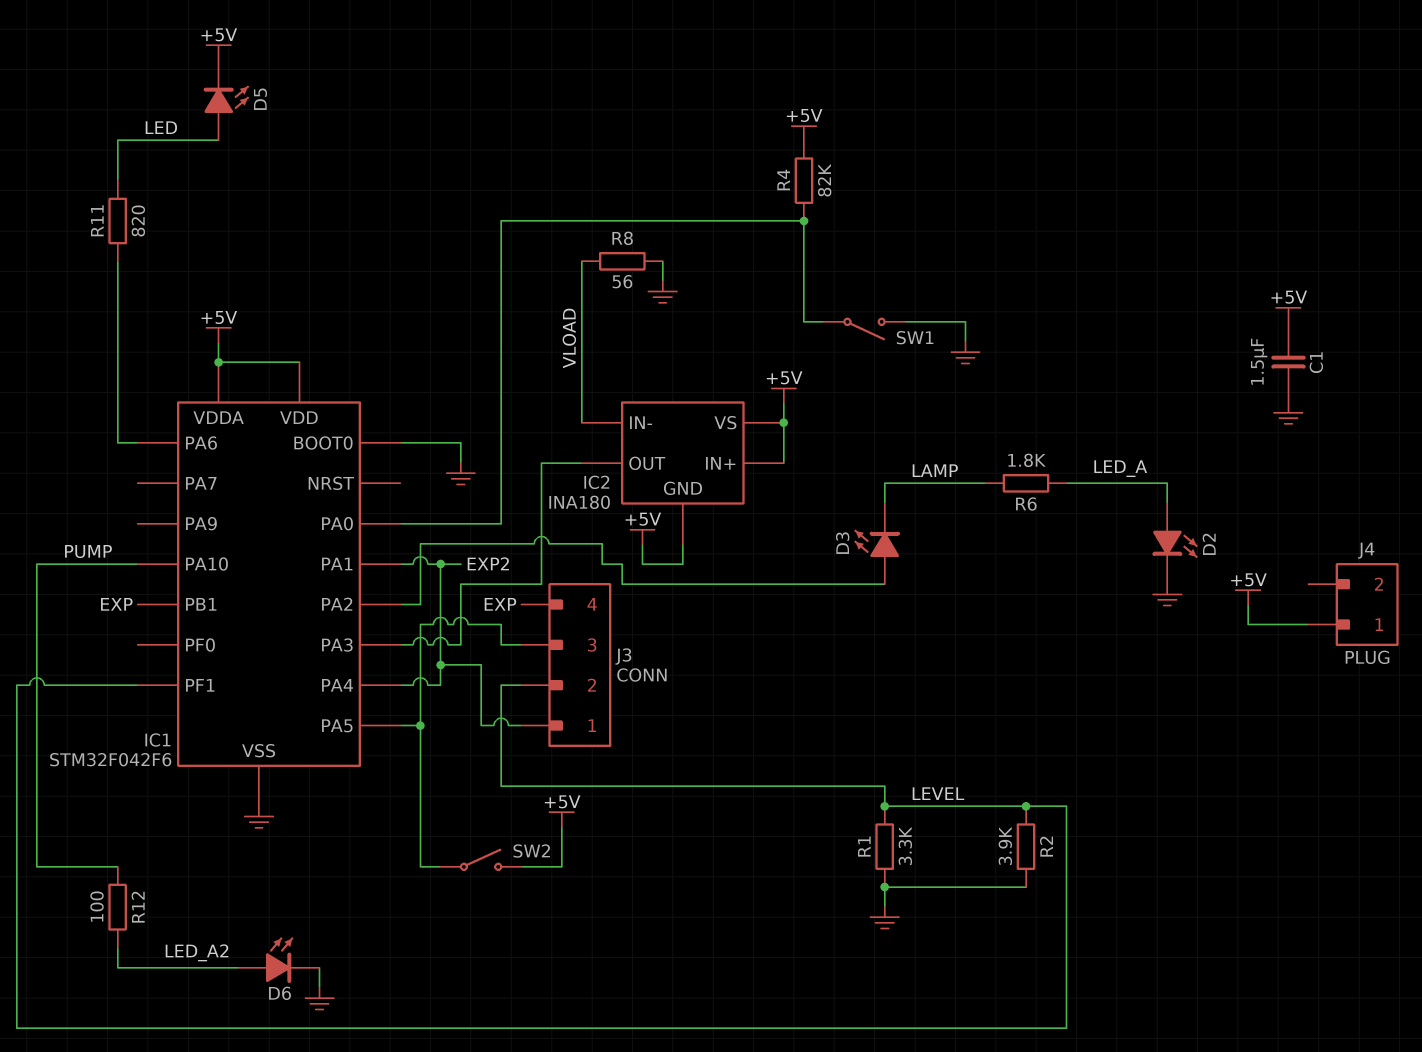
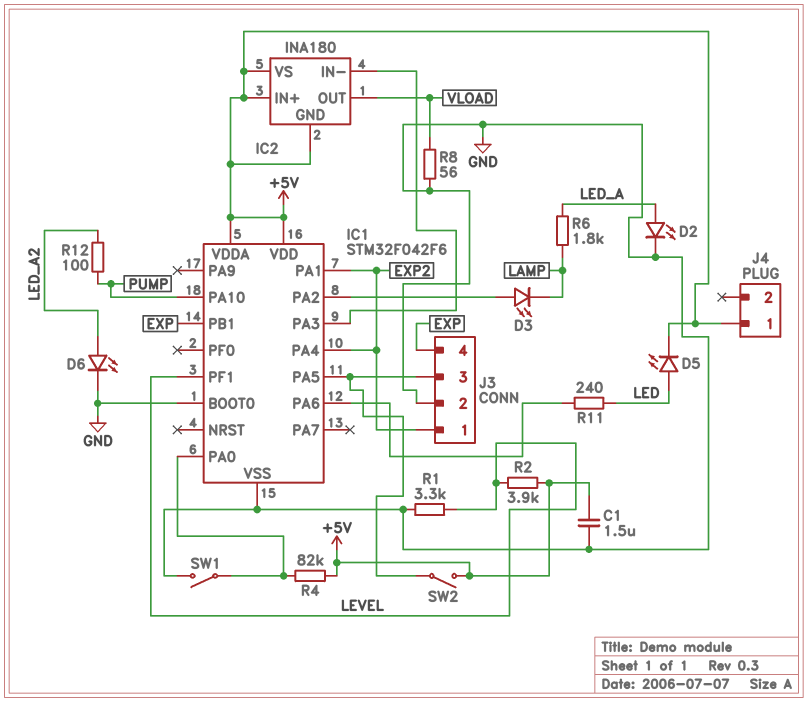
IC2 pin IN-: VLOAD -> IC1/PA3
IC2 pin OUT: IC1/PA3 -> VLOAD
J3 pin 2: LEVEL -> GND
R2: 3.9k (GND, LEVEL) -> 3.9k (+5V, LEVEL)
R11: 820 (IC1/PA6, LED) -> 240 (IC1/PA6, LED)

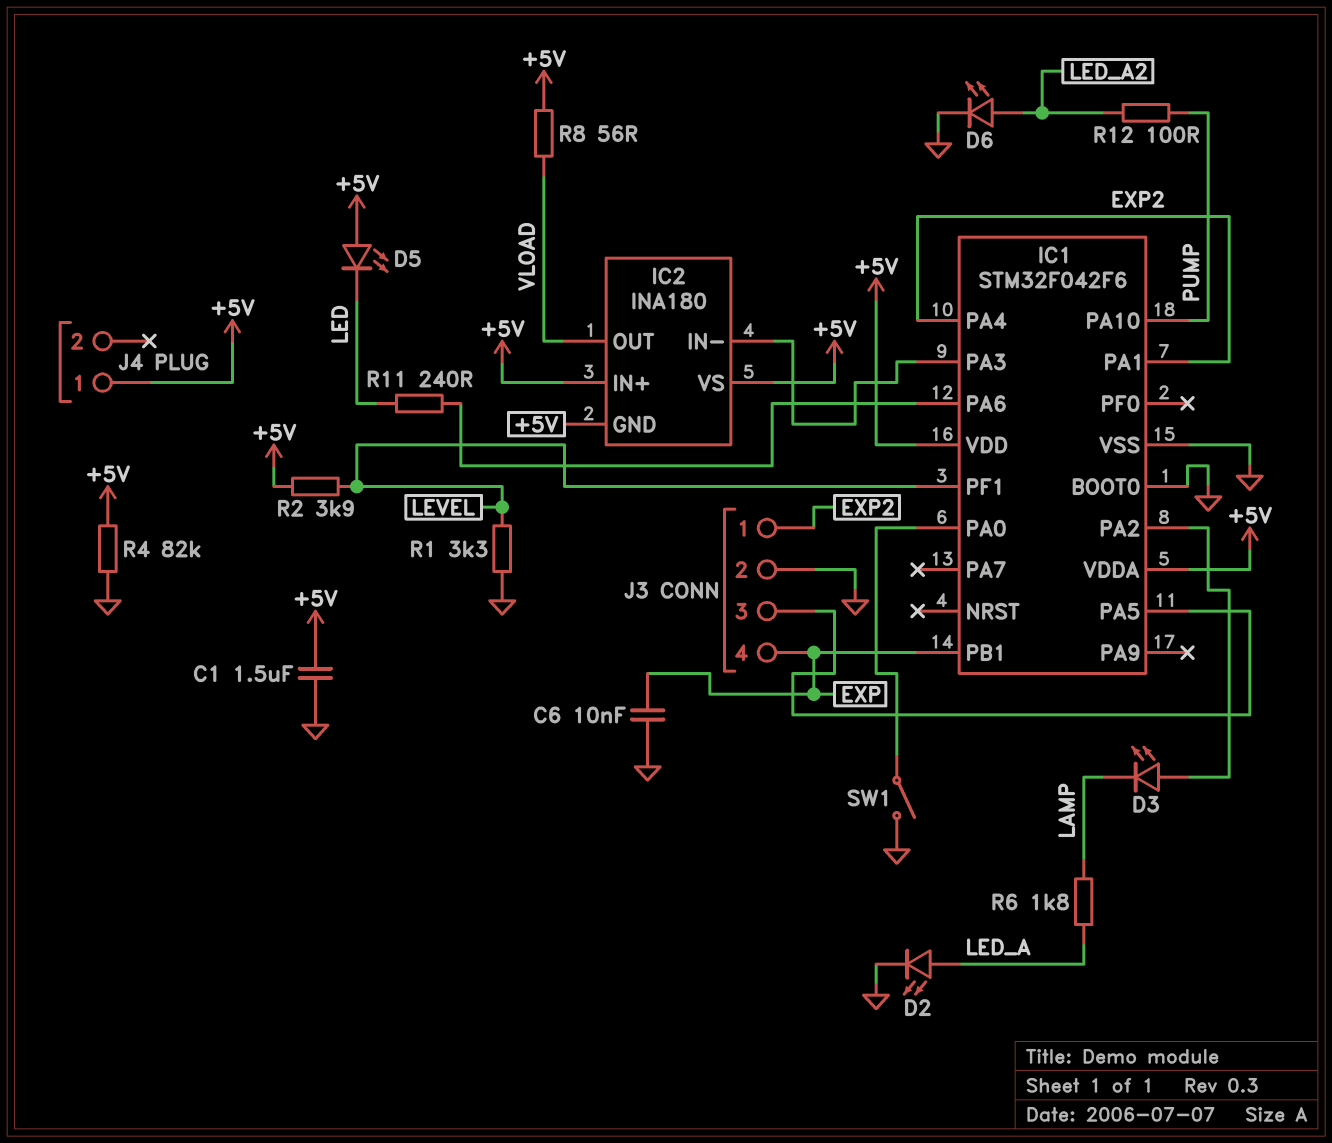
C6: none -> 10nF (EXP, GND)
D5: LED (A LED, K +5V) -> LED (A +5V, K LED)
R4: 82k (+5V, IC1/PA0) -> 82k (+5V, GND)
R8: 56 (GND, VLOAD) -> 56 (+5V, VLOAD)
SW2: switch (+5V, IC1/PA5) -> none

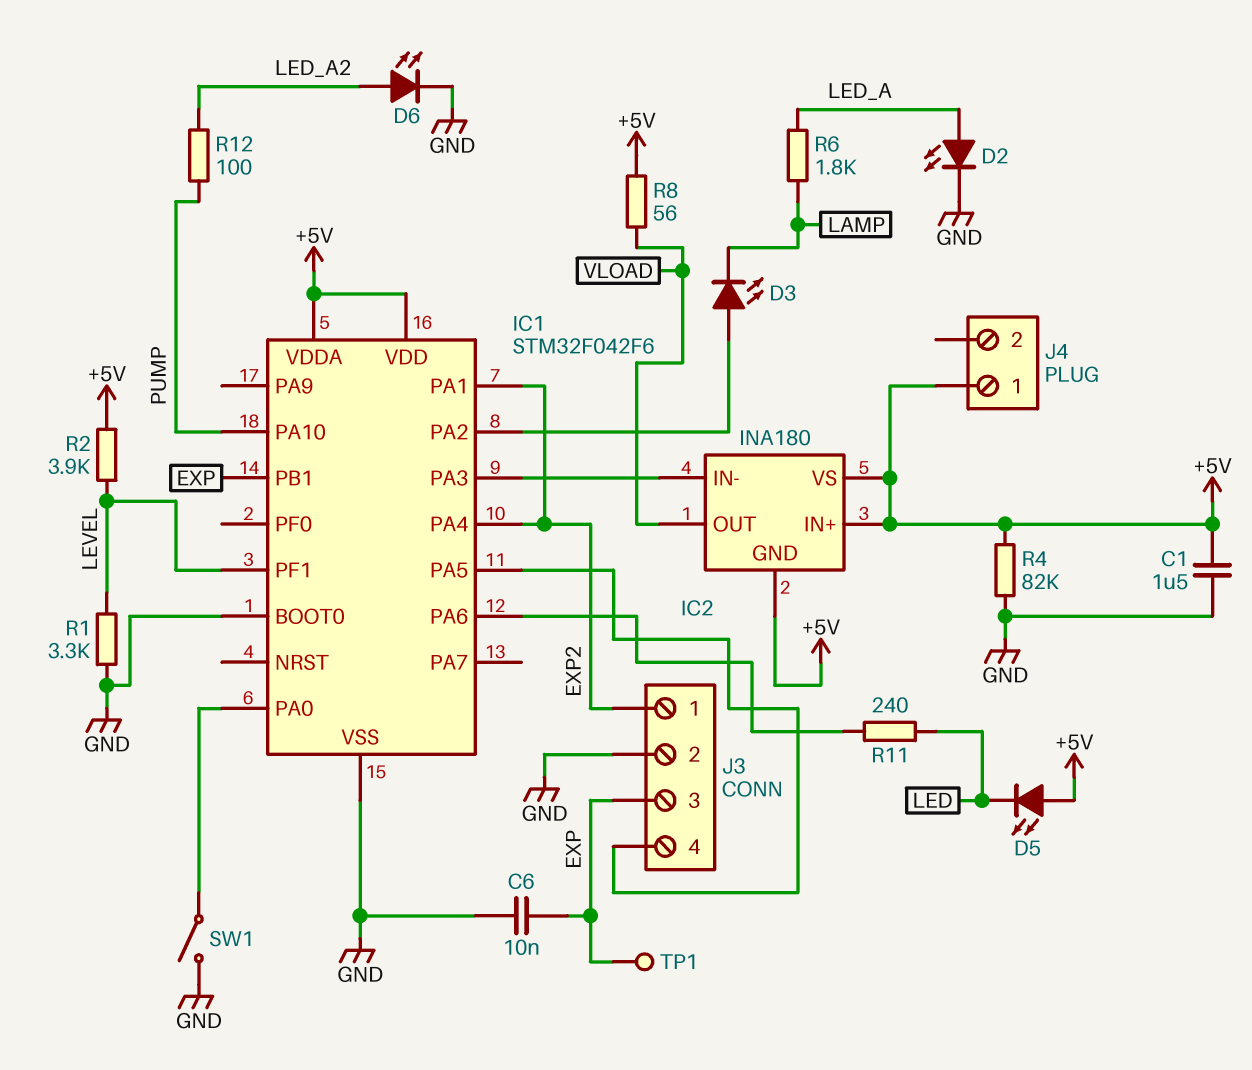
J3 pin 3: IC1/PA5 -> EXP
J3 pin 4: EXP -> IC1/PA5
TP1: none -> test point (EXP)

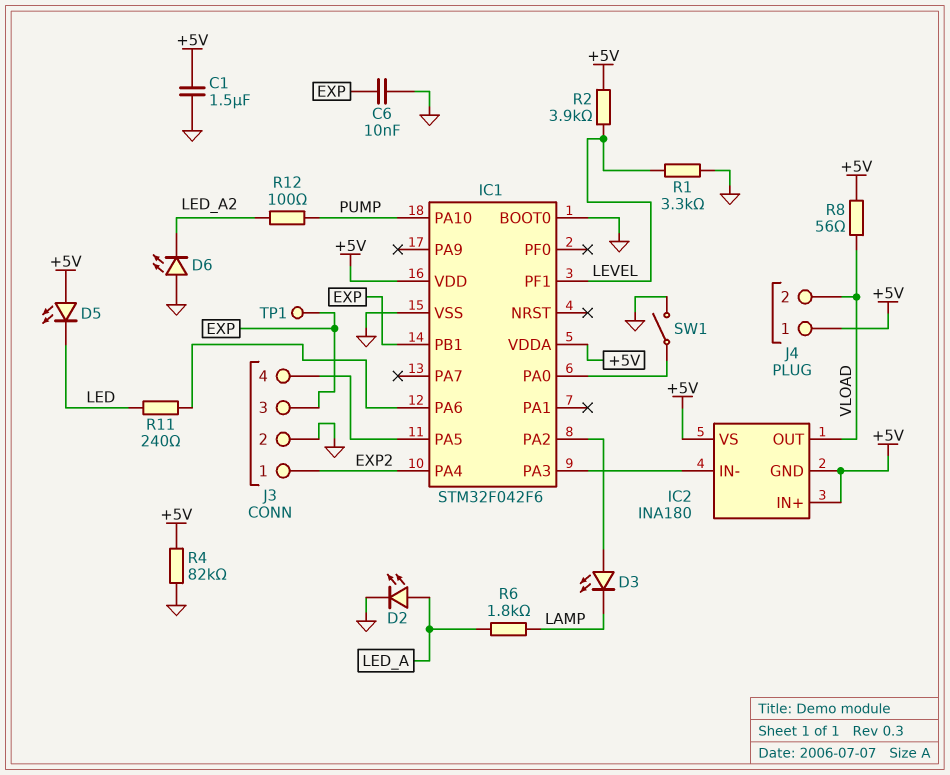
D6: LED (A LED_A2, K GND) -> LED (A GND, K LED_A2)
IC1 pin PA1: EXP2 -> none
J4 pin 2: none -> VLOAD

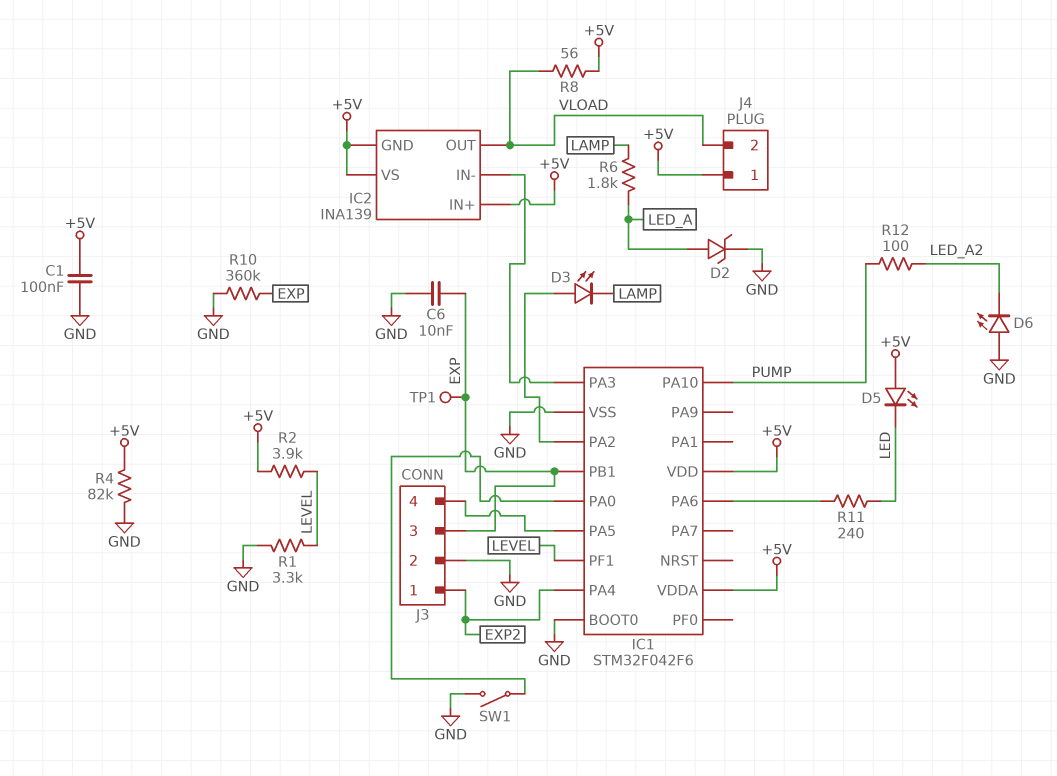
C1: 1.5uF (+5V, GND) -> 100nF (+5V, GND)
D2: LED (A LED_A, K GND) -> zener (A LED_A, K GND)
IC2: INA180 -> INA139
R10: none -> 360k (EXP, GND)

